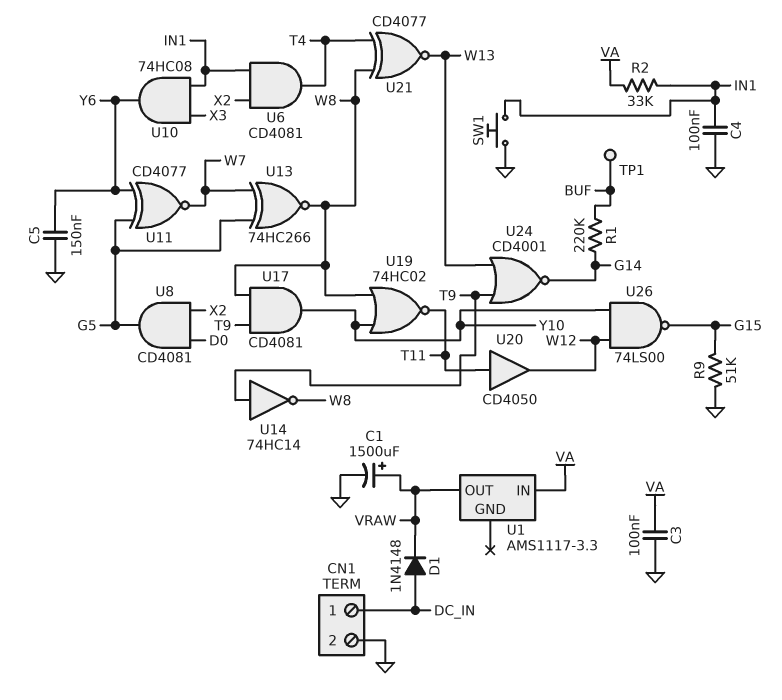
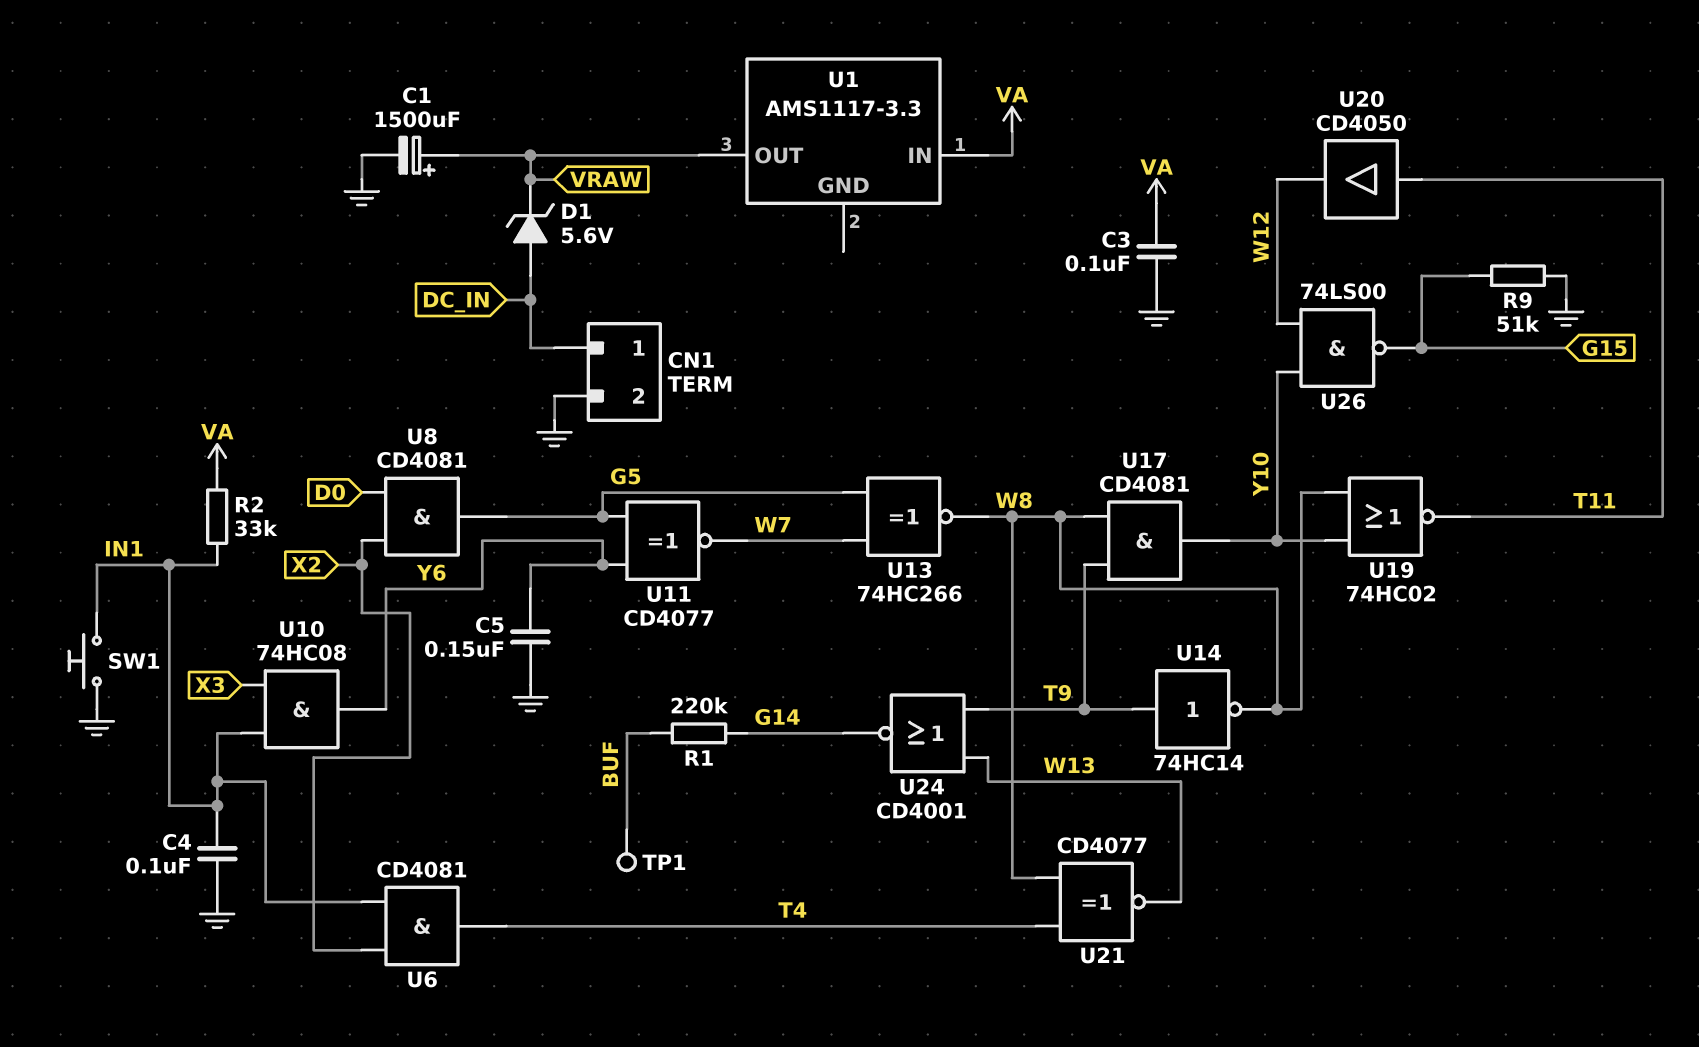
D1: diode 1N4148 (A DC_IN, K VRAW) -> zener 5.6V (A DC_IN, K VRAW)

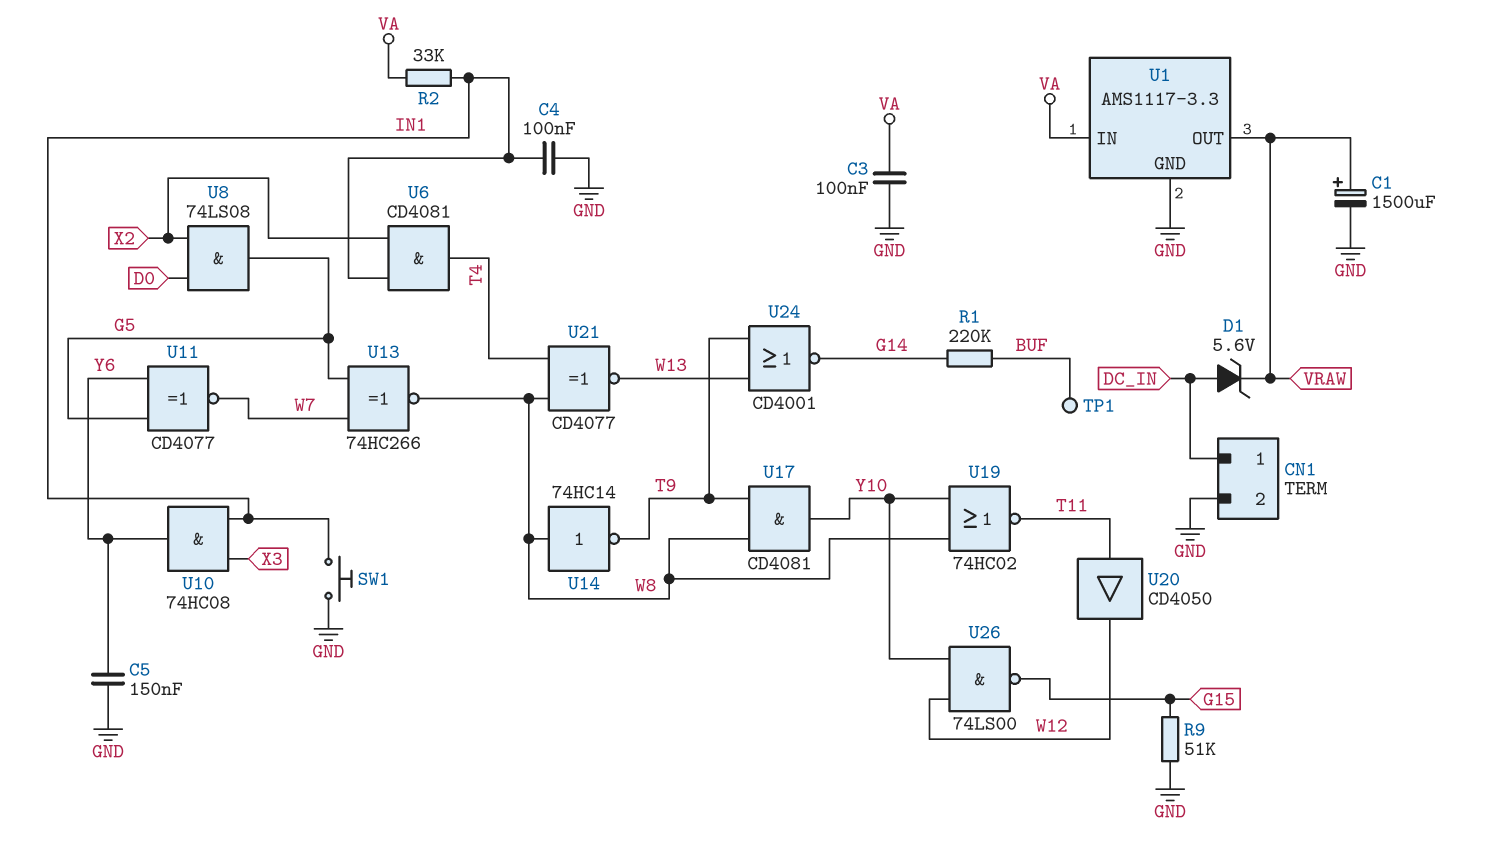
U1 pin GND: none -> GND
U8: AND CD4081 (in D0, in X2, out G5) -> AND 74LS08 (in D0, in X2, out G5)
U14: NOT 74HC14 (in T9, out W8) -> NOT 74HC14 (in W8, out T9)

